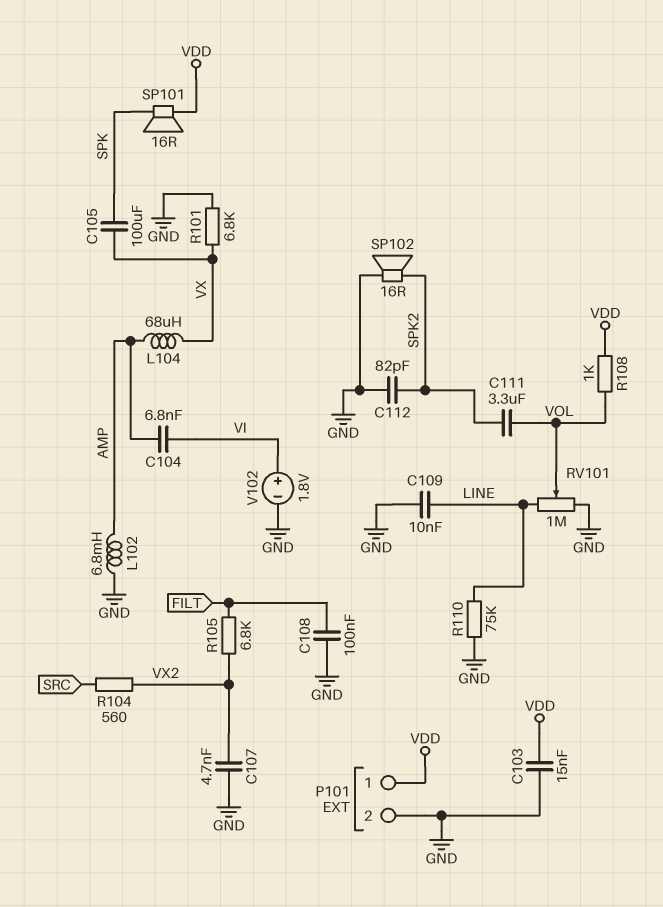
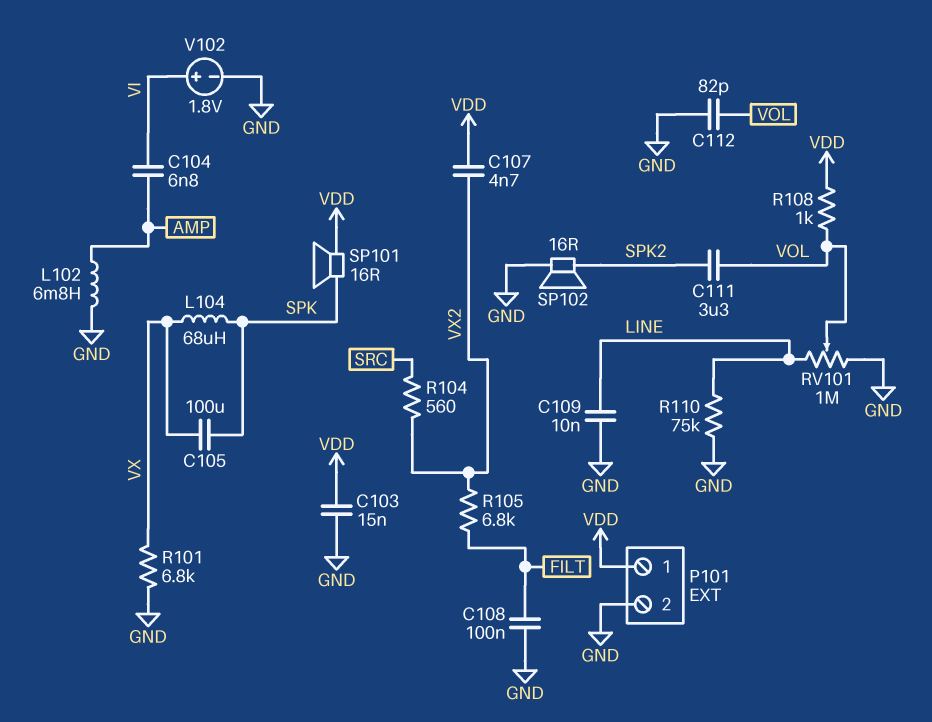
C107: 4.7nF (GND, VX2) -> 4.7nF (VDD, VX2)
C112: 82pF (GND, SPK2) -> 82pF (GND, VOL)
L104: 68uH (AMP, VX) -> 68uH (SPK, VX)

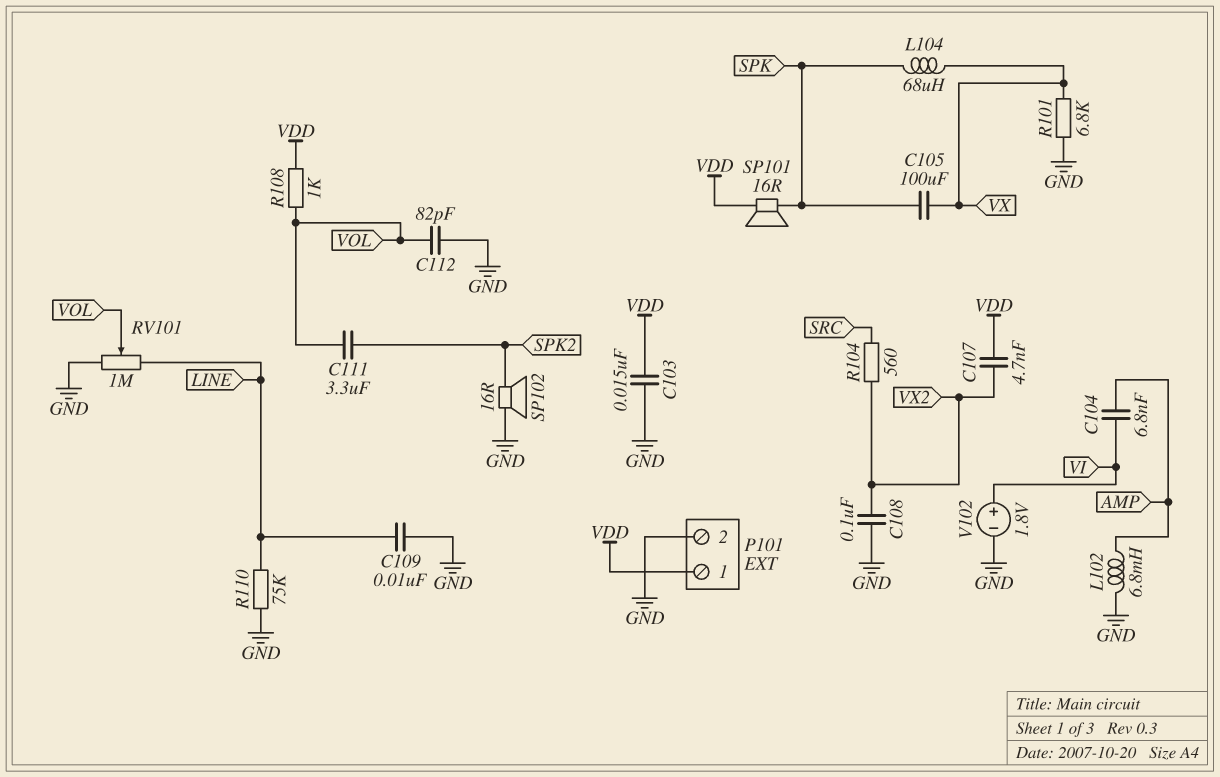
C108: 100nF (FILT, GND) -> 100nF (GND, VX2)
R105: 6.8k (FILT, VX2) -> none

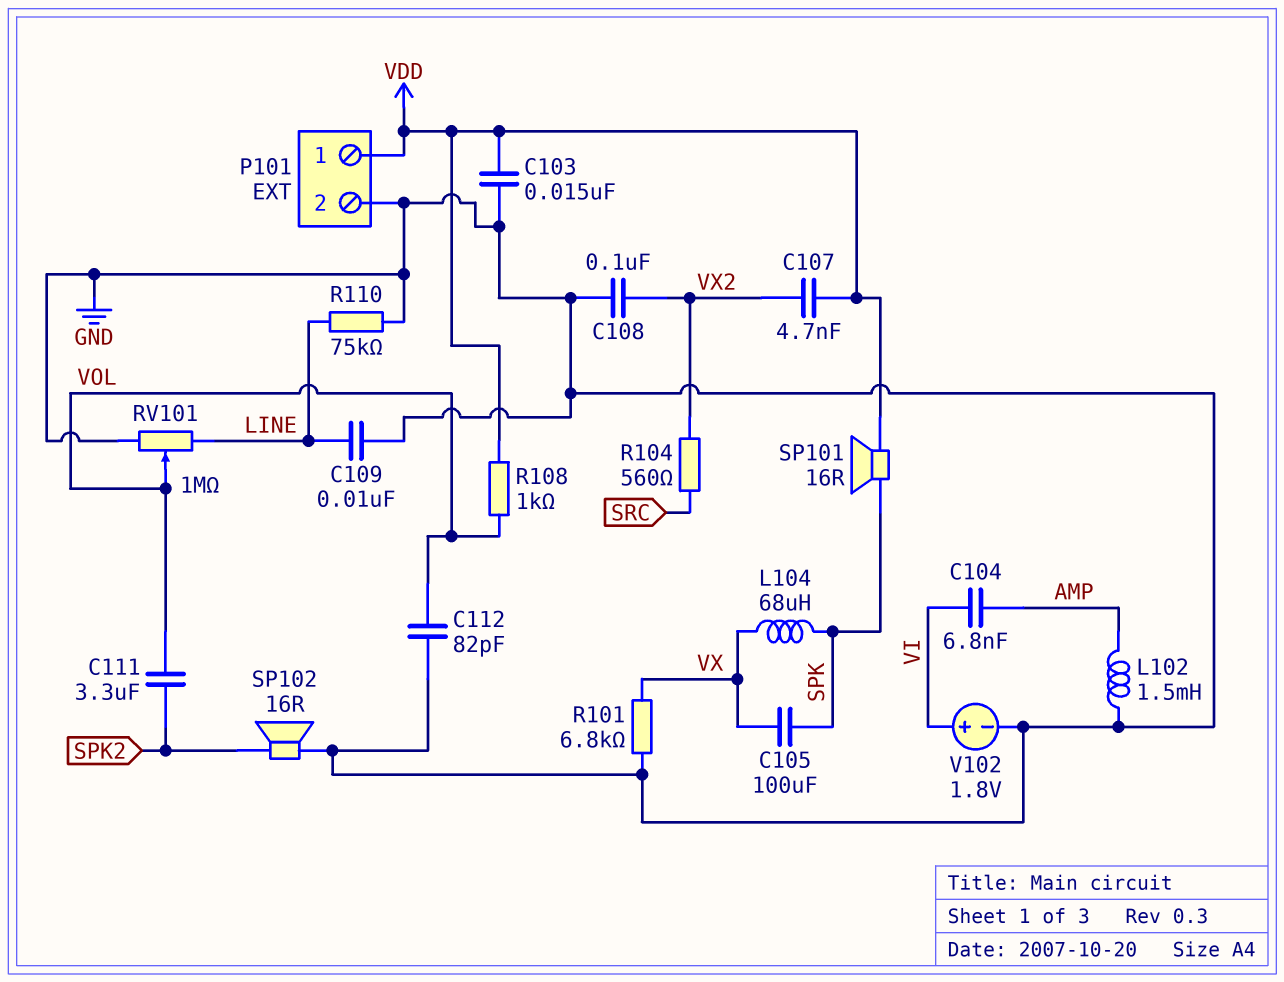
L102: 6.8mH (AMP, GND) -> 1.5mH (AMP, GND)

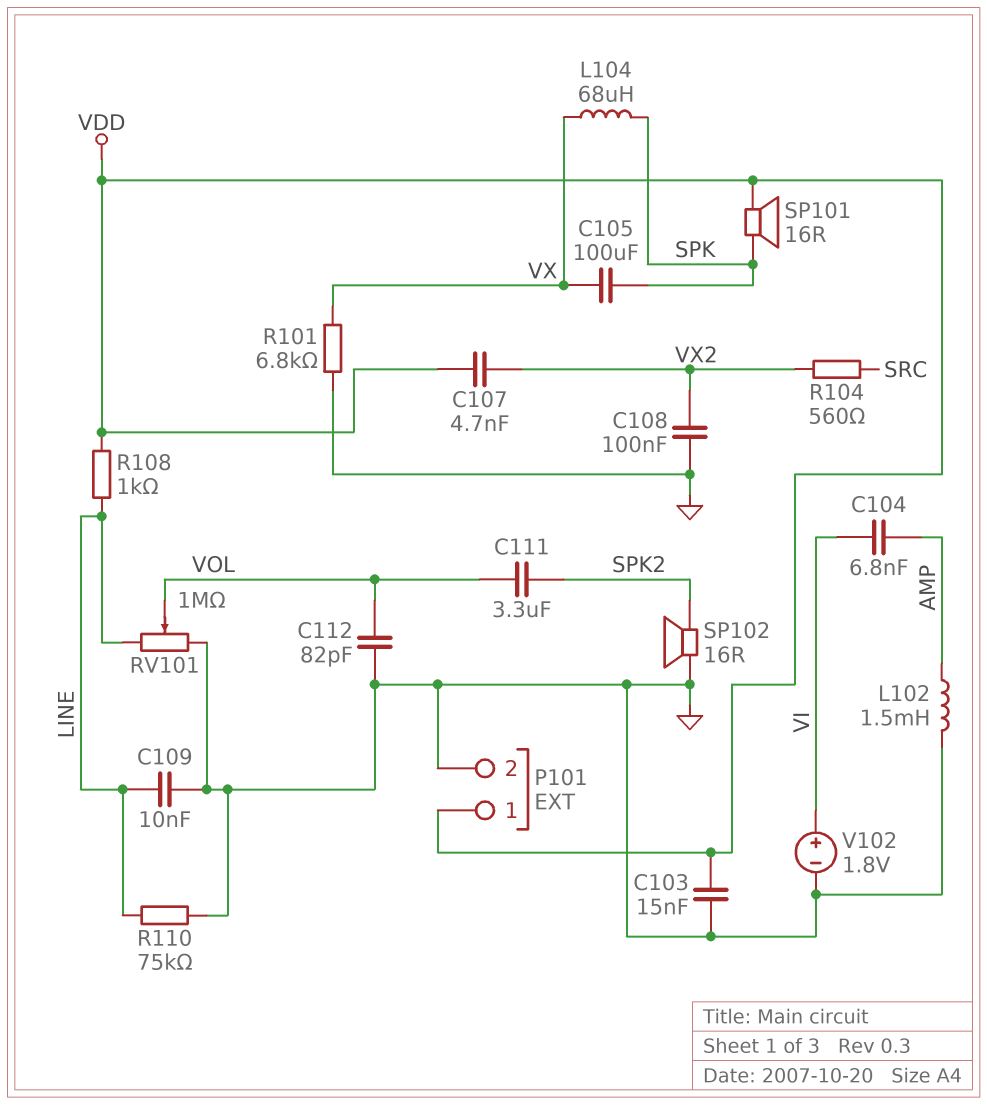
R108: 1k (VDD, VOL) -> 1k (LINE, VDD)

